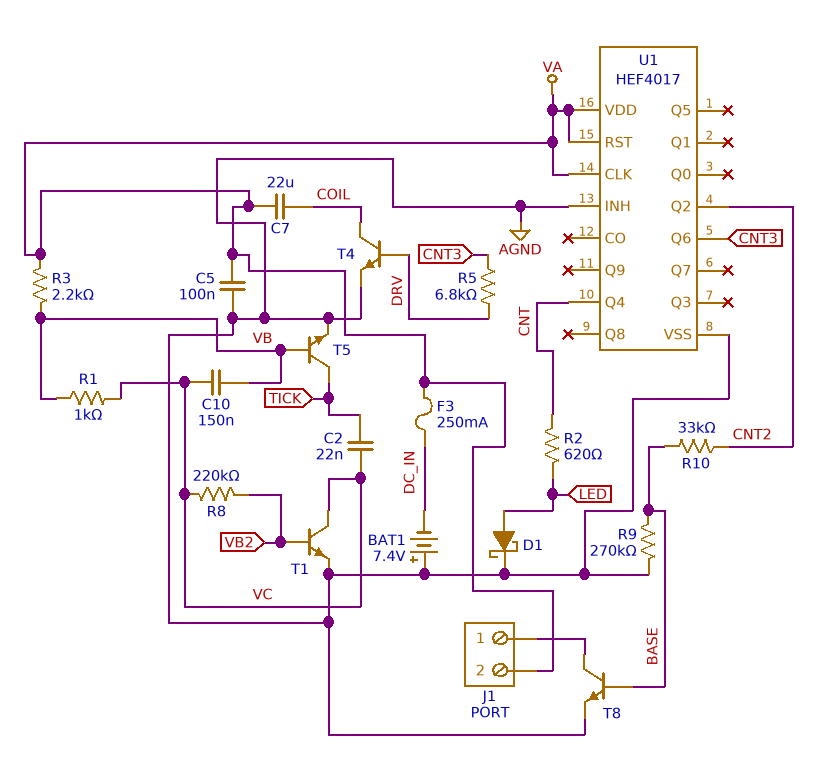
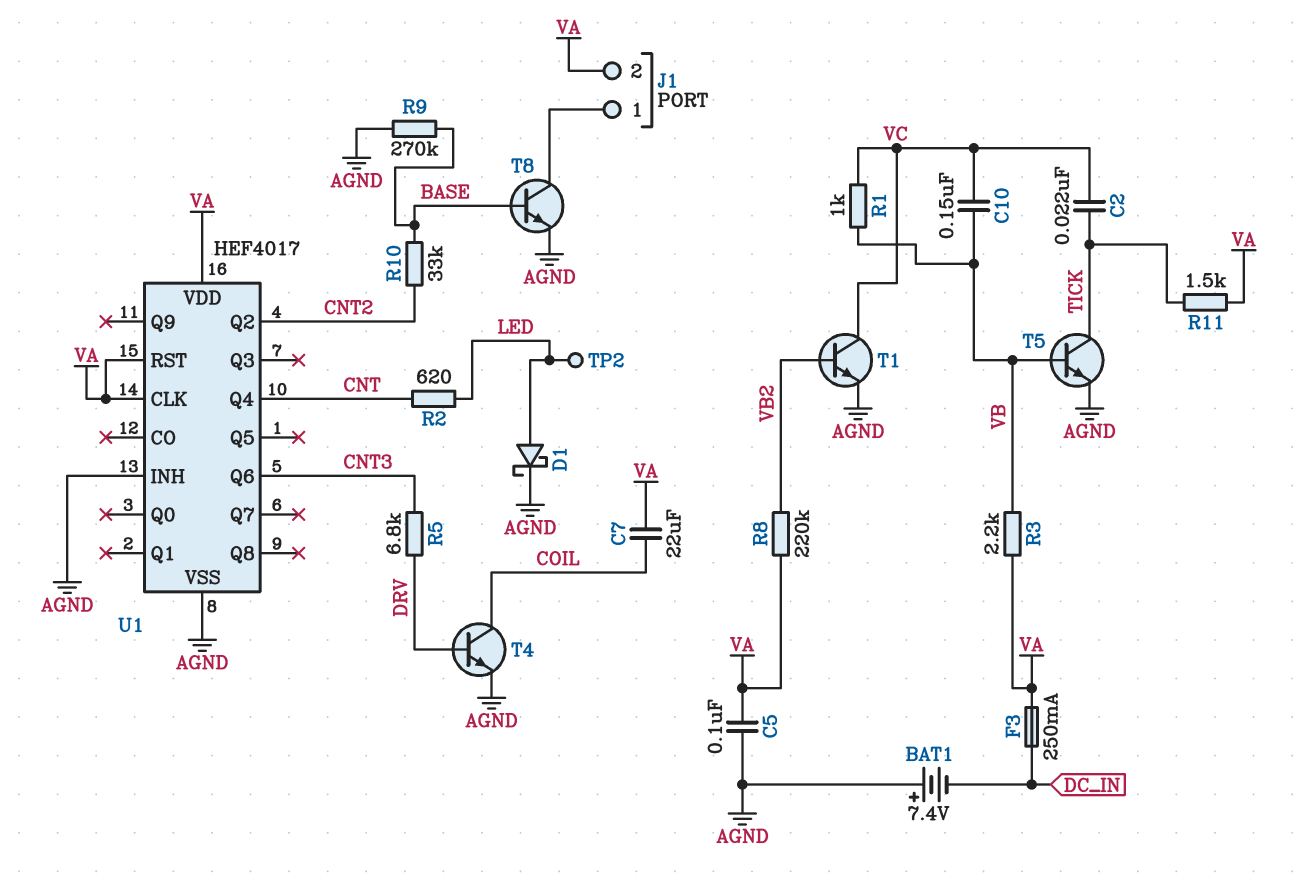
R8: 220k (VB2, VC) -> 220k (VA, VB2)
R11: none -> 1.5k (TICK, VA)
TP2: none -> test point (LED)

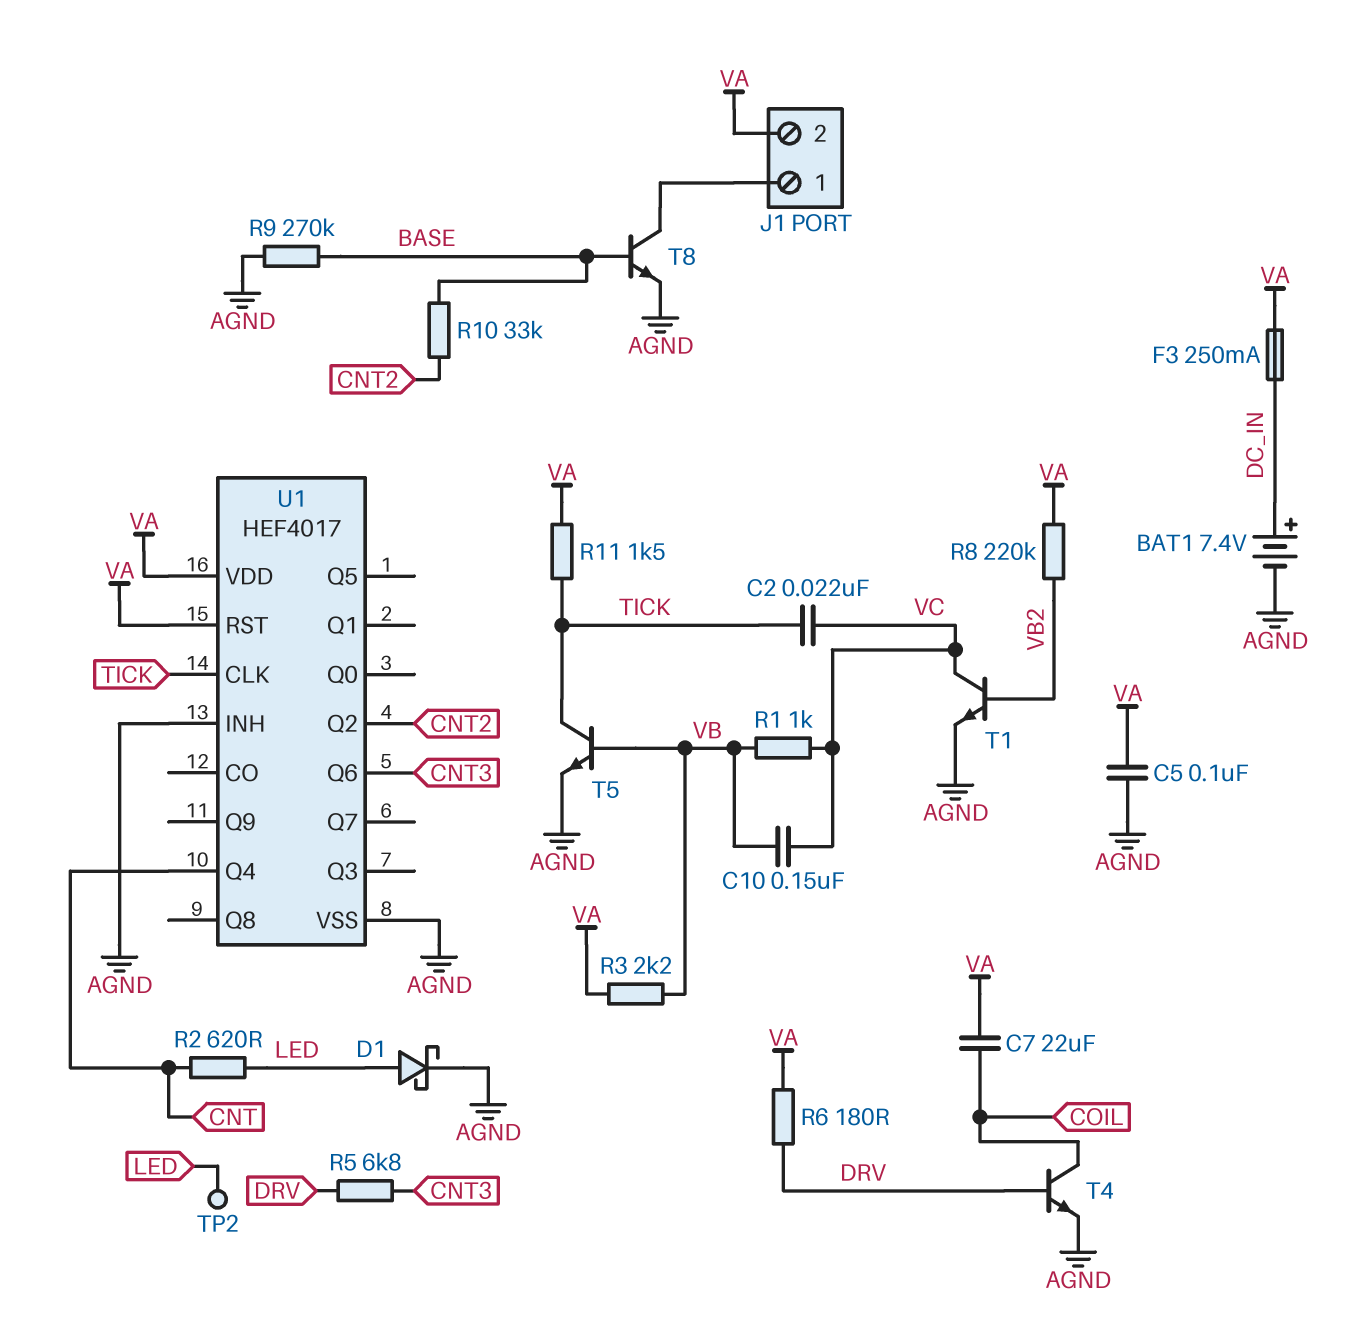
BAT1: 7.4V (plus AGND, minus DC_IN) -> 7.4V (plus DC_IN, minus AGND)
R6: none -> 180 (DRV, VA)
U1 pin CLK: VA -> TICK

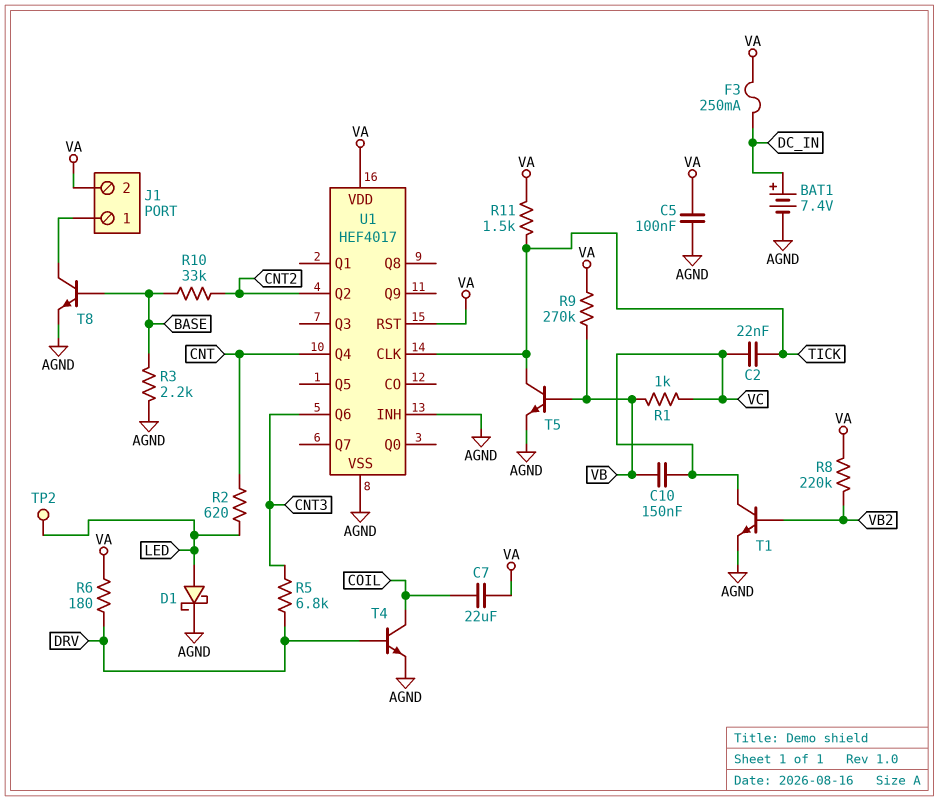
R3: 2.2k (VA, VB) -> 2.2k (AGND, BASE)
R9: 270k (AGND, BASE) -> 270k (VA, VB)

